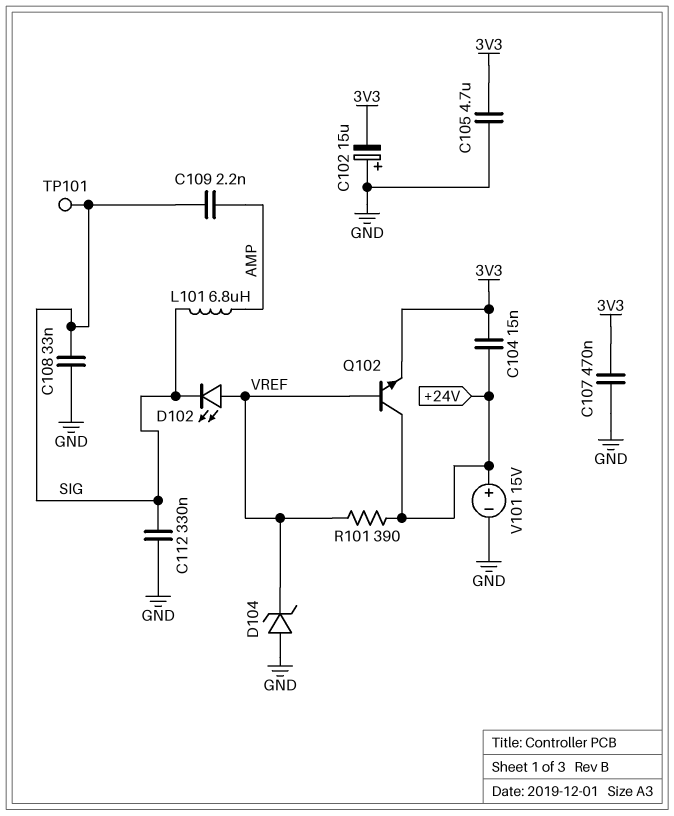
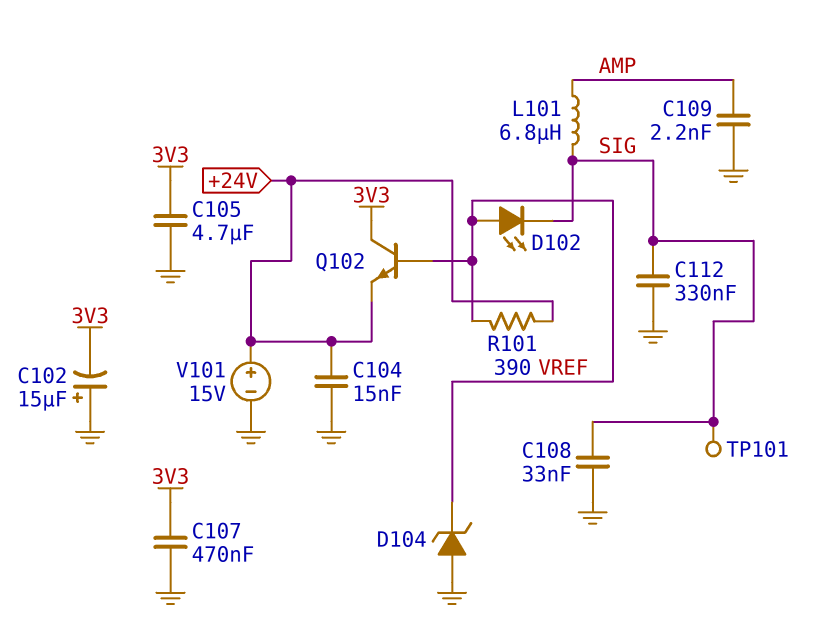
C104: 15nF (+24V, 3V3) -> 15nF (+24V, GND)
C109: 2.2nF (AMP, SIG) -> 2.2nF (AMP, GND)
Q102: NPN (B VREF, C +24V, E 3V3) -> NPN (B VREF, C 3V3, E +24V)

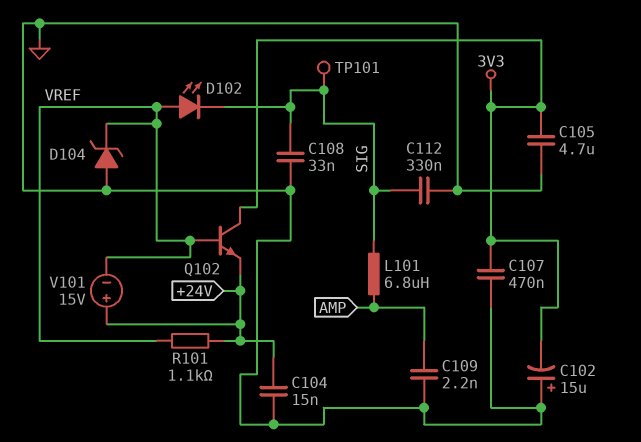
R101: 390 (+24V, VREF) -> 1.1k (+24V, VREF)
V101: 15V (plus +24V, minus GND) -> 15V (plus +24V, minus VREF)

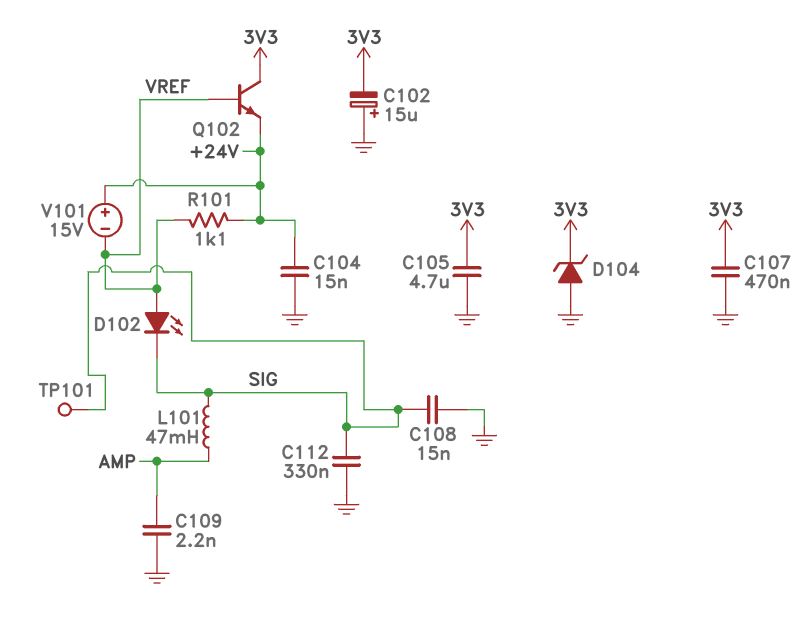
C108: 33nF (GND, SIG) -> 15nF (GND, SIG)
D104: zener (A GND, K VREF) -> zener (A GND, K 3V3)
L101: 6.8uH (AMP, SIG) -> 47mH (AMP, SIG)

